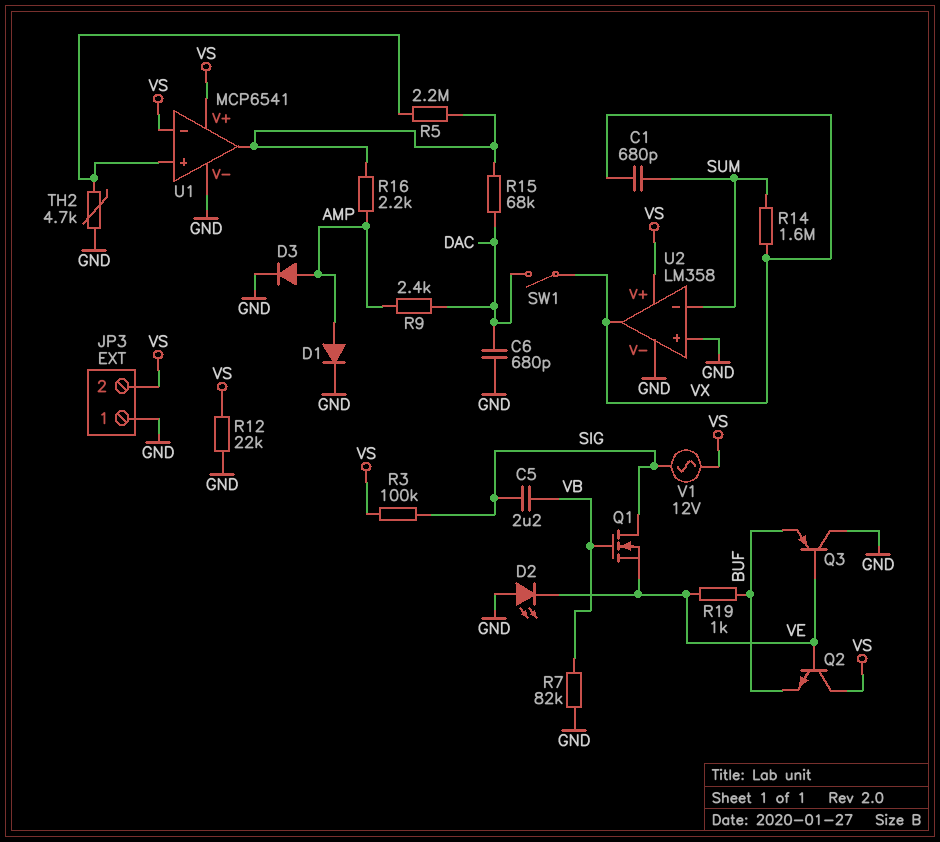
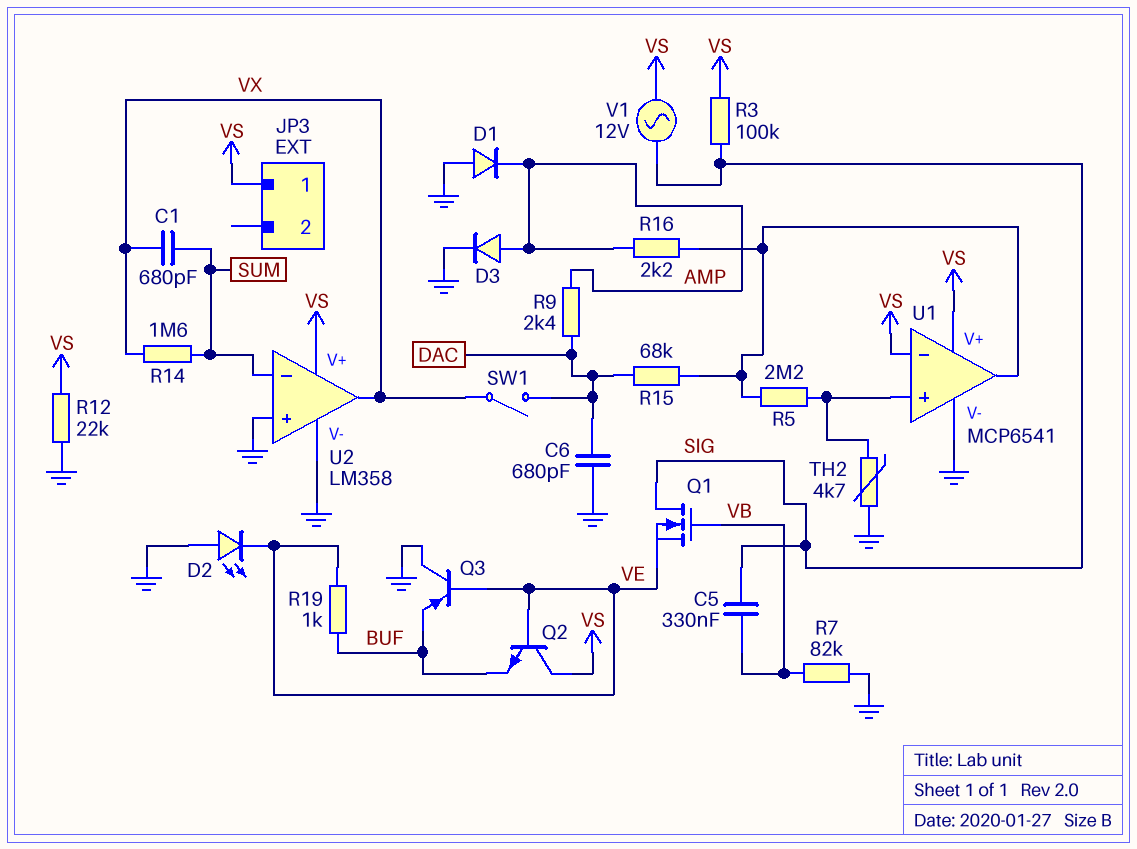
C5: 2.2uF (SIG, VB) -> 330nF (SIG, VB)
D1: diode (A AMP, K GND) -> diode (A GND, K AMP)
JP3 pin 1: GND -> VS
JP3 pin 2: VS -> none

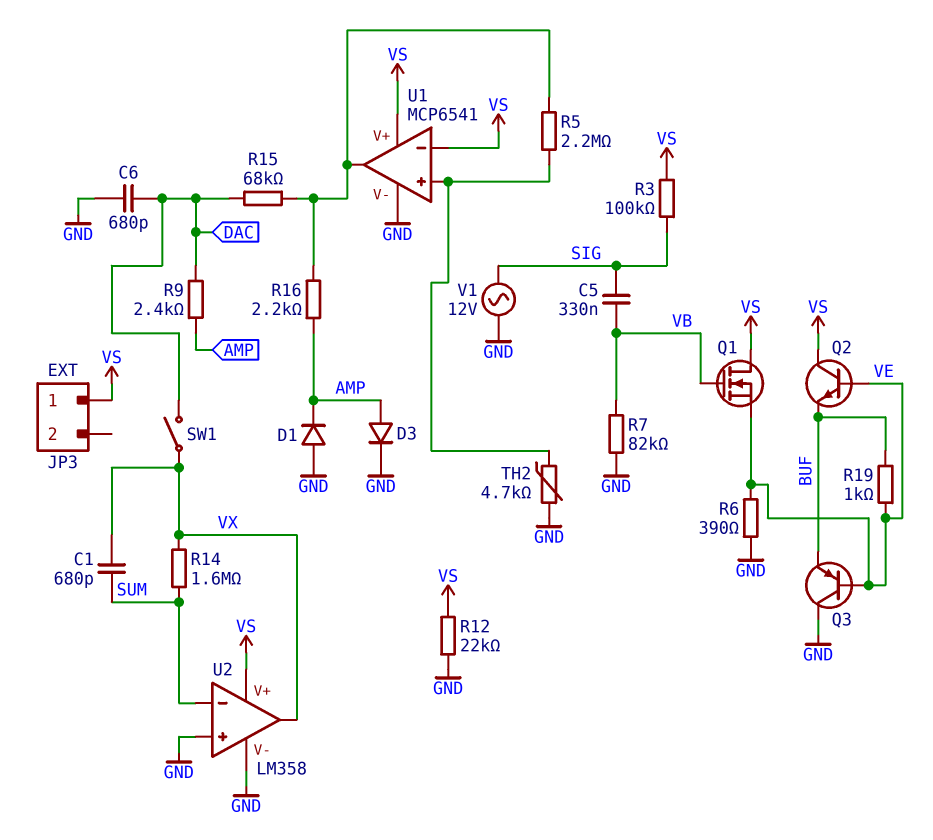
D2: LED (A GND, K VE) -> none
Q1: NMOS (G VB, D SIG, S VE) -> NMOS (G VB, D VS, S VE)
R6: none -> 390 (GND, VE)
V1: AC 12V (SIG, VS) -> AC 12V (GND, SIG)

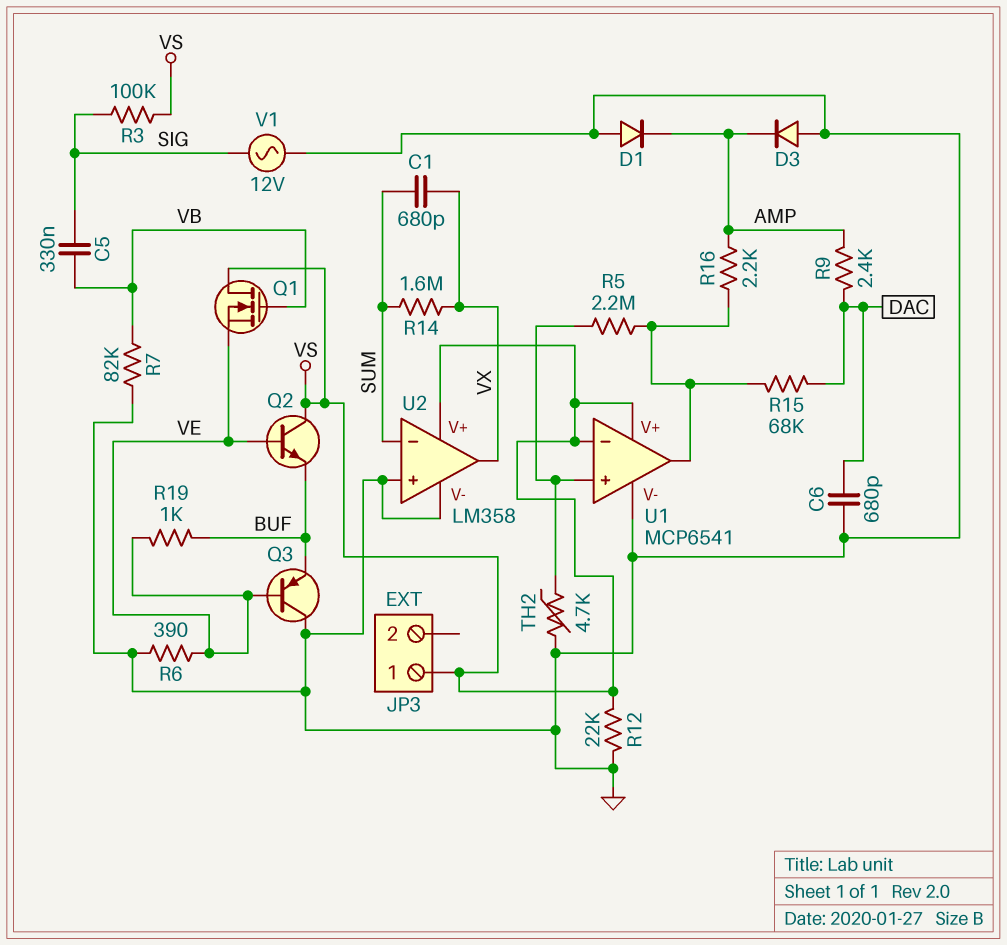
D3: diode (A AMP, K GND) -> diode (A GND, K AMP)
SW1: switch (DAC, VX) -> none

